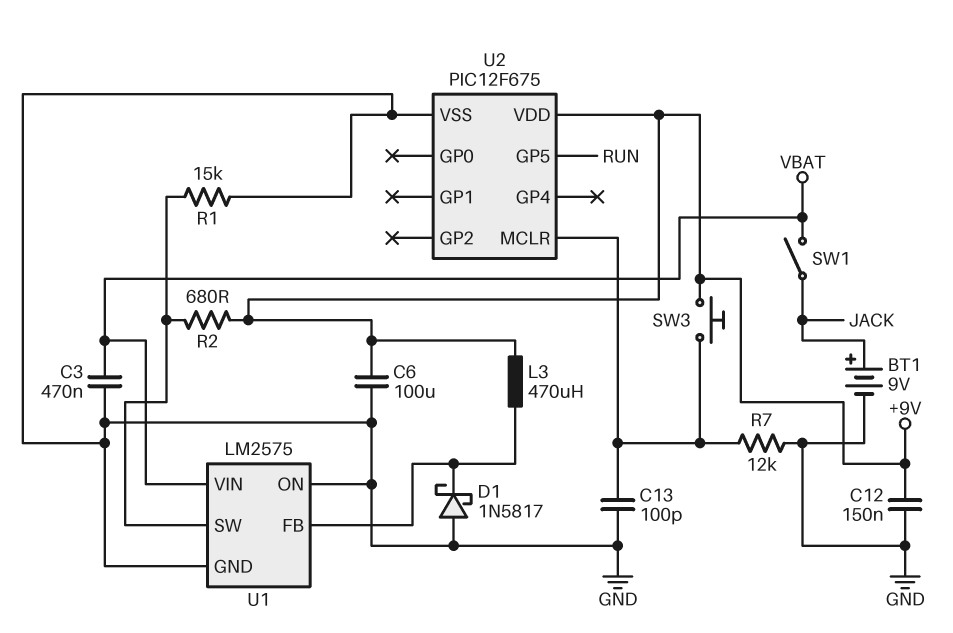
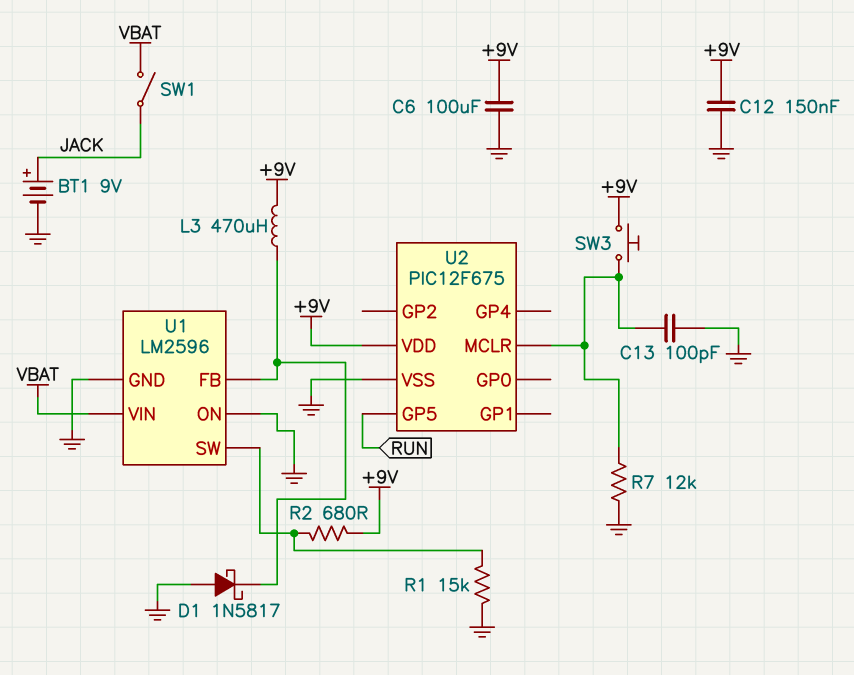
C3: 470nF (GND, VBAT) -> none
U1: LM2575 -> LM2596

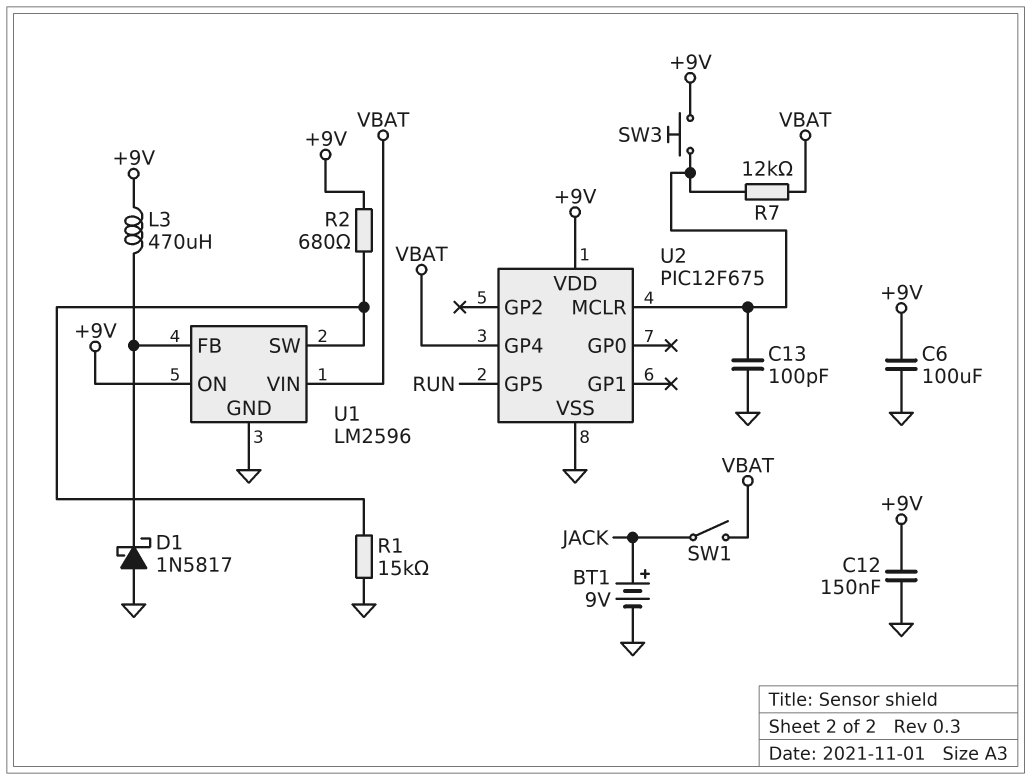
R7: 12k (GND, U2/MCLR) -> 12k (U2/MCLR, VBAT)
U1 pin ON: GND -> +9V
U2 pin GP4: none -> VBAT

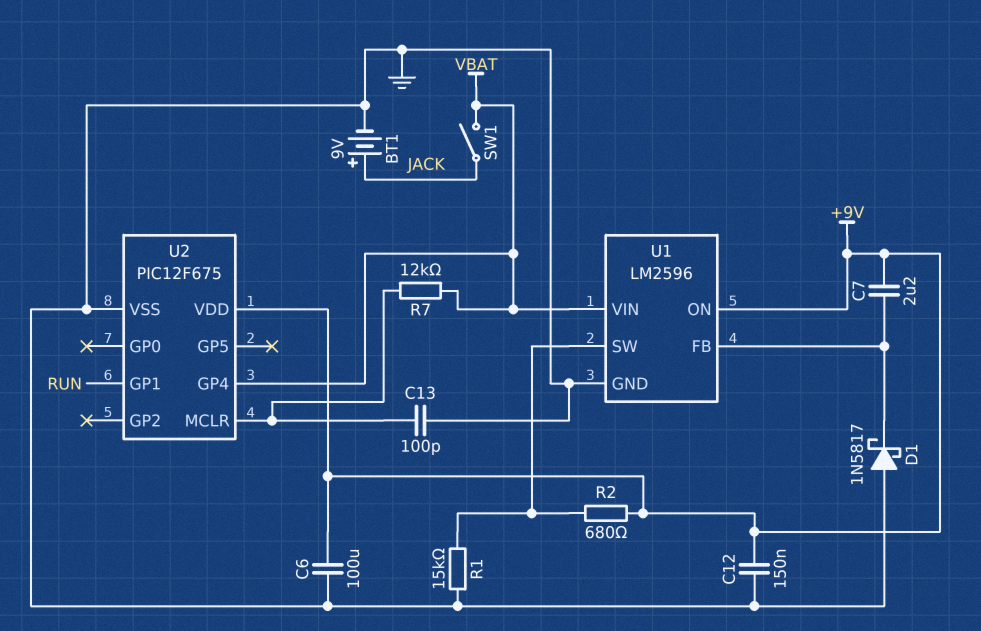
C7: none -> 2.2uF (+9V, U1/FB)
L3: 470uH (+9V, U1/FB) -> none
SW3: button (+9V, U2/MCLR) -> none
U2 pin GP1: none -> RUN
U2 pin GP5: RUN -> none

